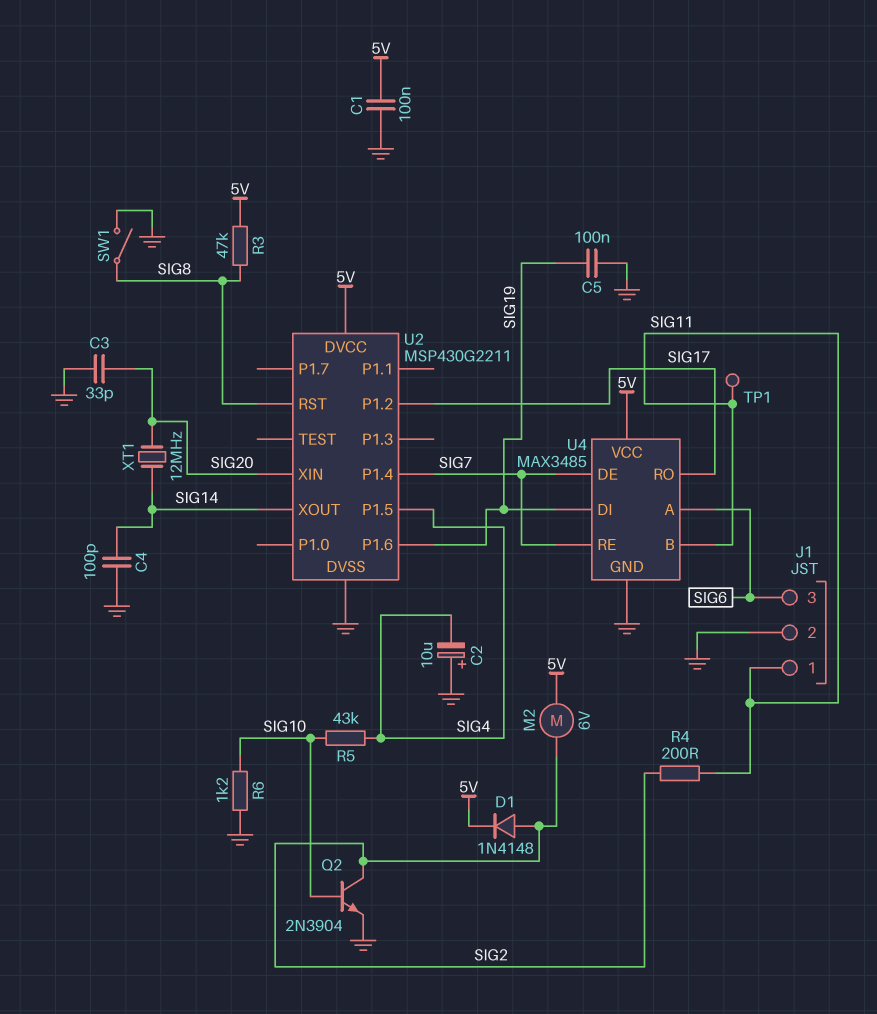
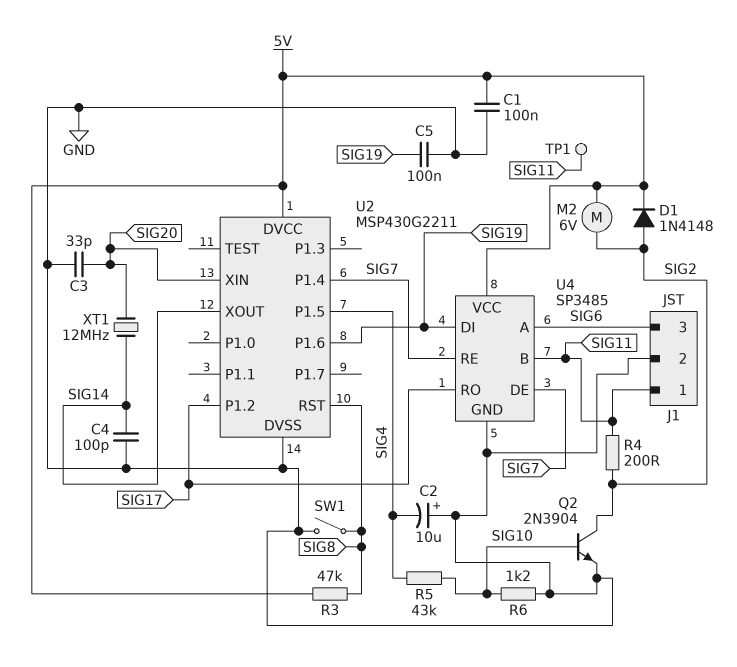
U4: MAX3485 -> SP3485

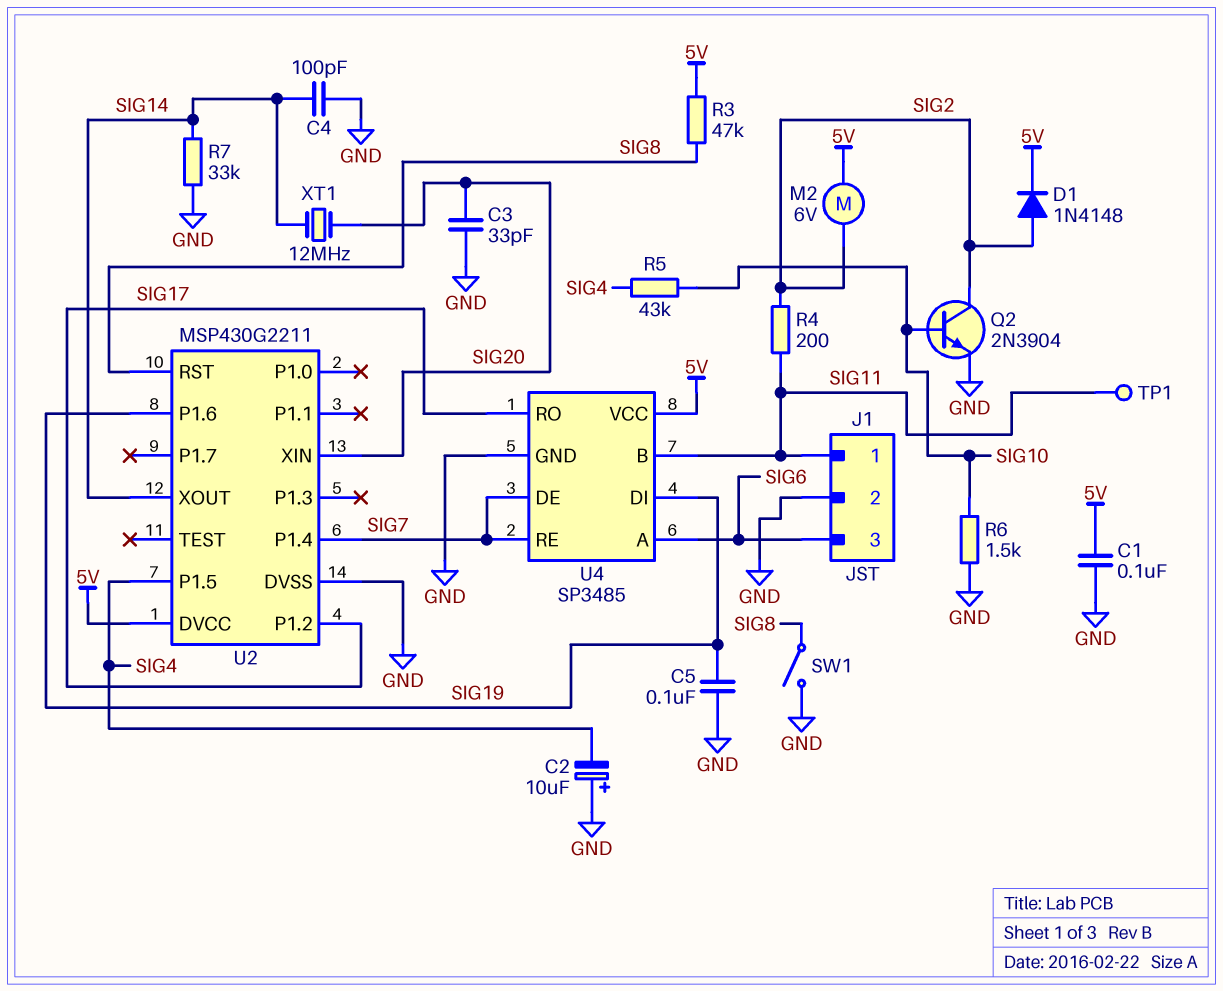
R6: 1.2k (GND, SIG10) -> 1.5k (GND, SIG10)
R7: none -> 33k (GND, SIG14)

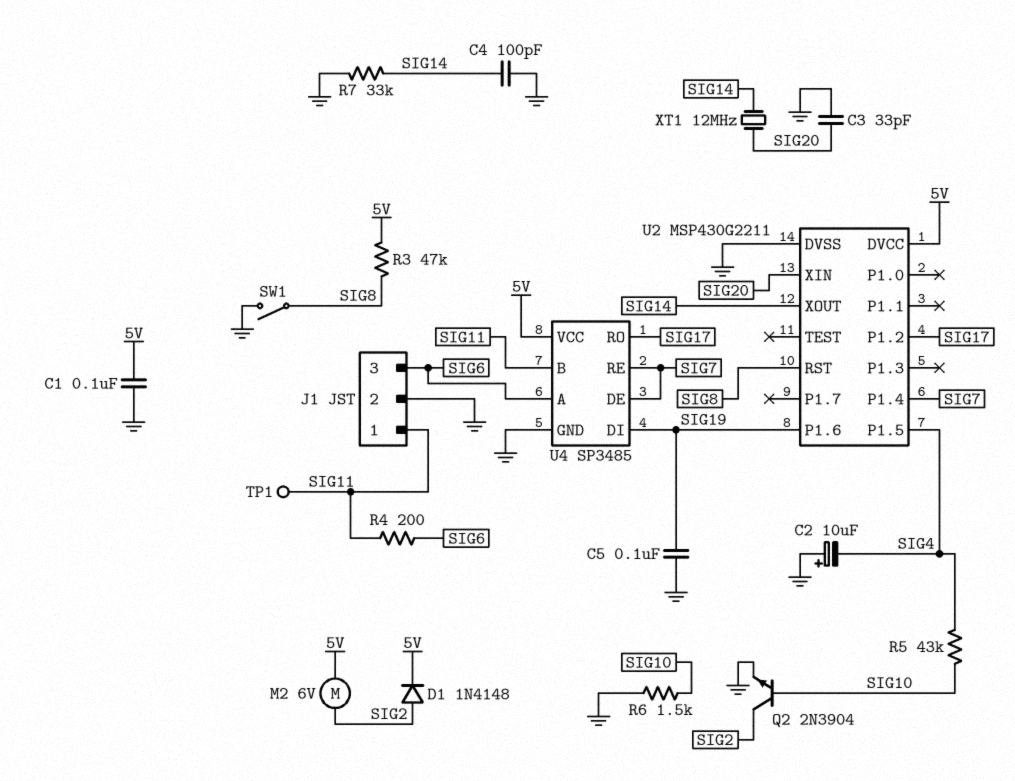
R4: 200 (SIG2, SIG11) -> 200 (SIG6, SIG11)

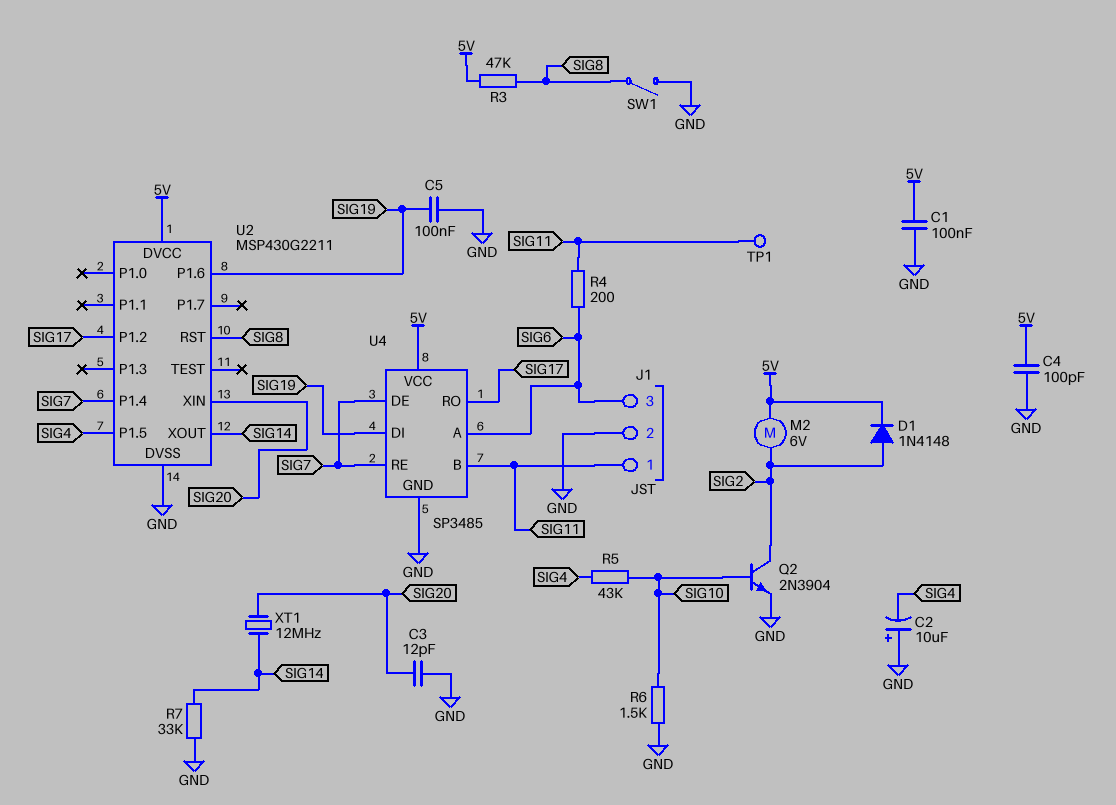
C3: 33pF (GND, SIG20) -> 12pF (GND, SIG20)
C4: 100pF (GND, SIG14) -> 100pF (5V, GND)

